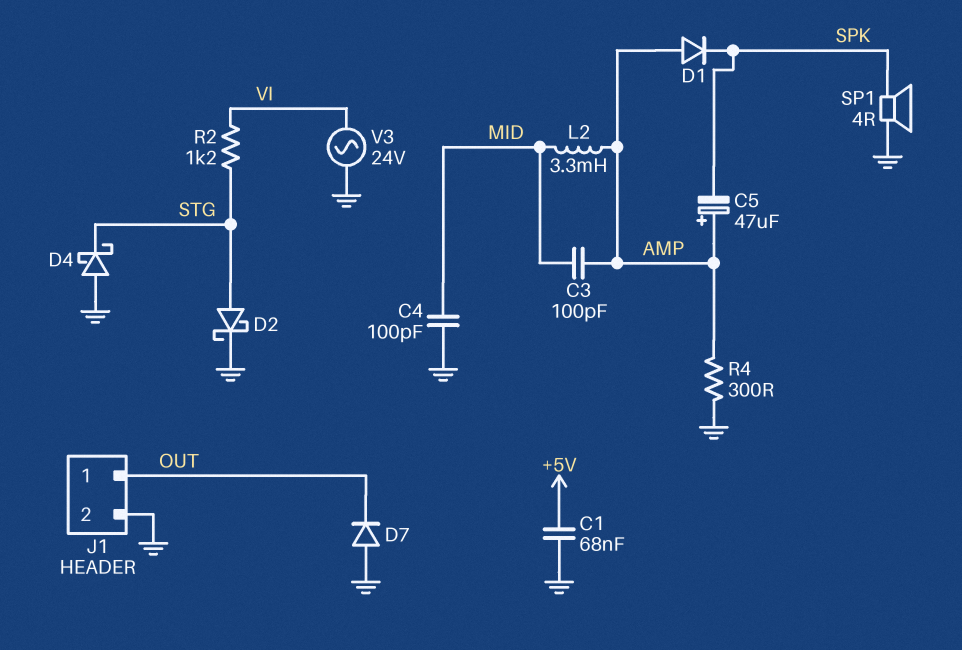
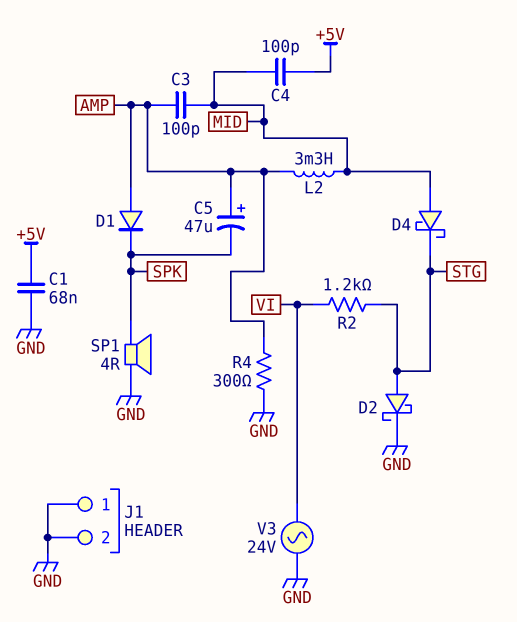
C4: 100pF (GND, MID) -> 100pF (+5V, MID)
D4: schottky (A GND, K STG) -> schottky (A MID, K STG)
D7: diode (A GND, K OUT) -> none
J1 pin 1: OUT -> GND

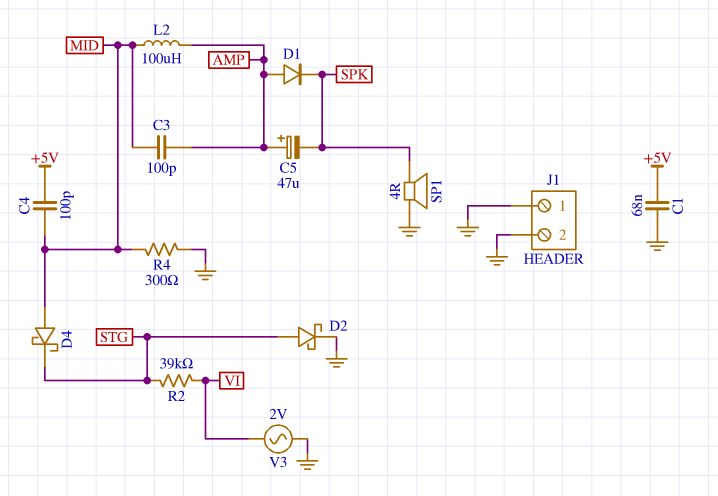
L2: 3.3mH (AMP, MID) -> 100uH (AMP, MID)
R2: 1.2k (STG, VI) -> 39k (STG, VI)
R4: 300 (AMP, GND) -> 300 (GND, MID)
V3: AC 24V (GND, VI) -> AC 2V (GND, VI)

